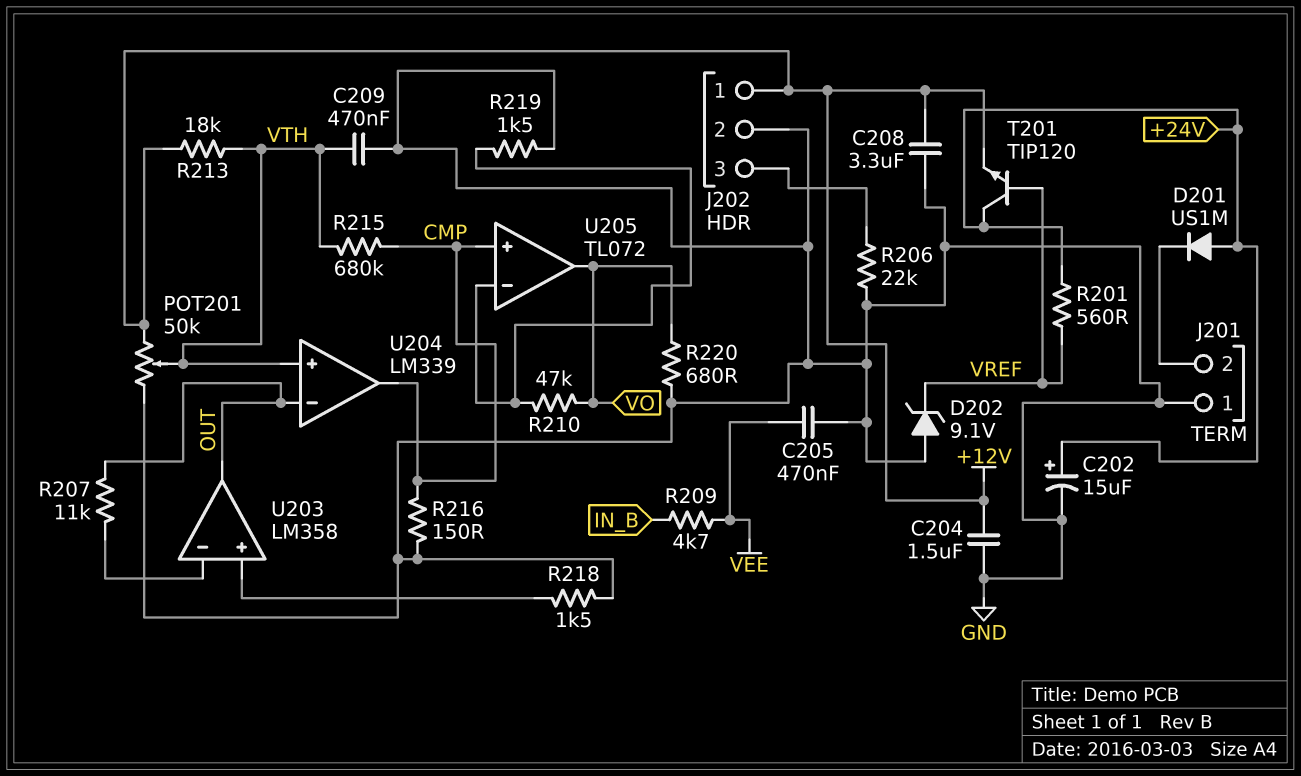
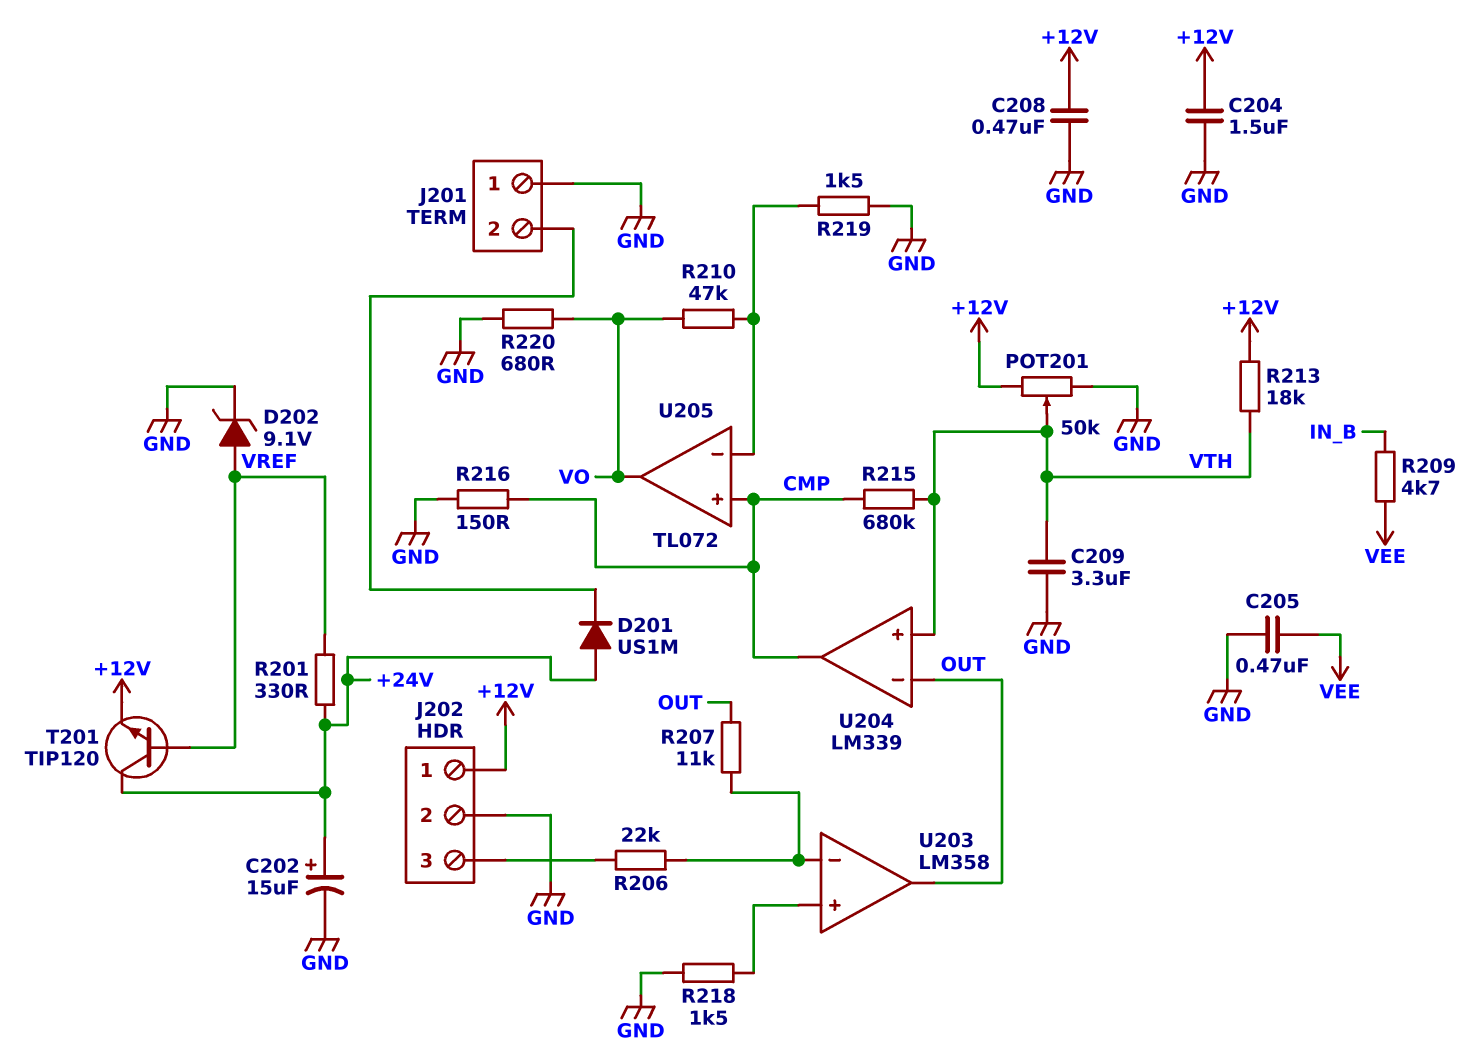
C208: 3.3uF (+12V, GND) -> 470nF (+12V, GND)
C209: 470nF (GND, VTH) -> 3.3uF (GND, VTH)
D202: zener 9.1V (A GND, K VREF) -> zener 9.1V (A VREF, K GND)
R201: 560 (+24V, VREF) -> 330 (+24V, VREF)
R206: 22k (GND, J202/3) -> 22k (J202/3, U203/in-)

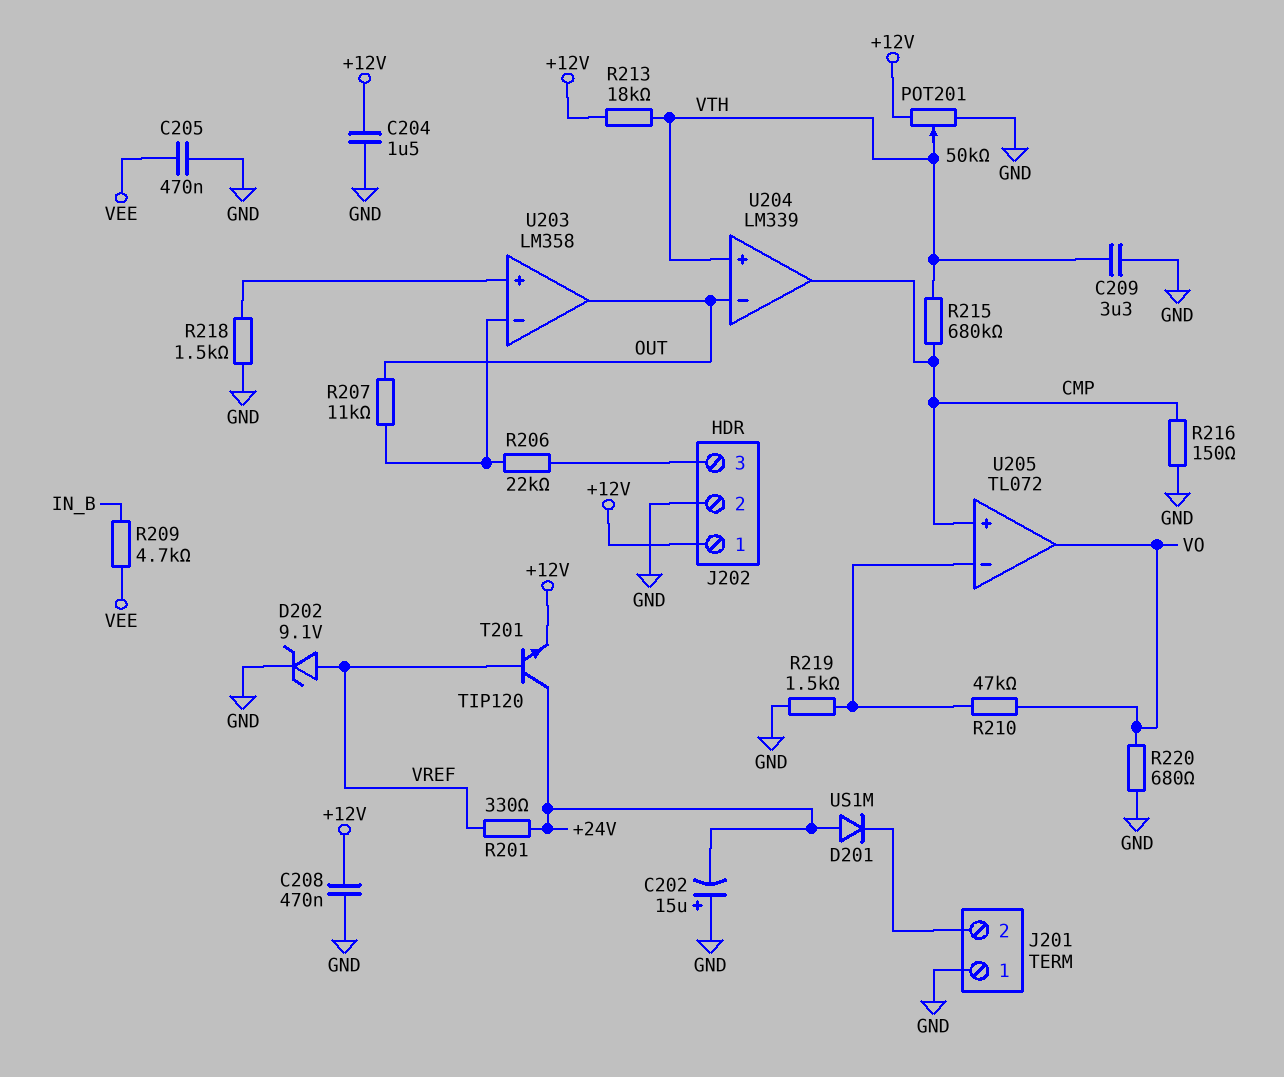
C202: 15uF (plus +24V, minus GND) -> 15uF (plus GND, minus +24V)

